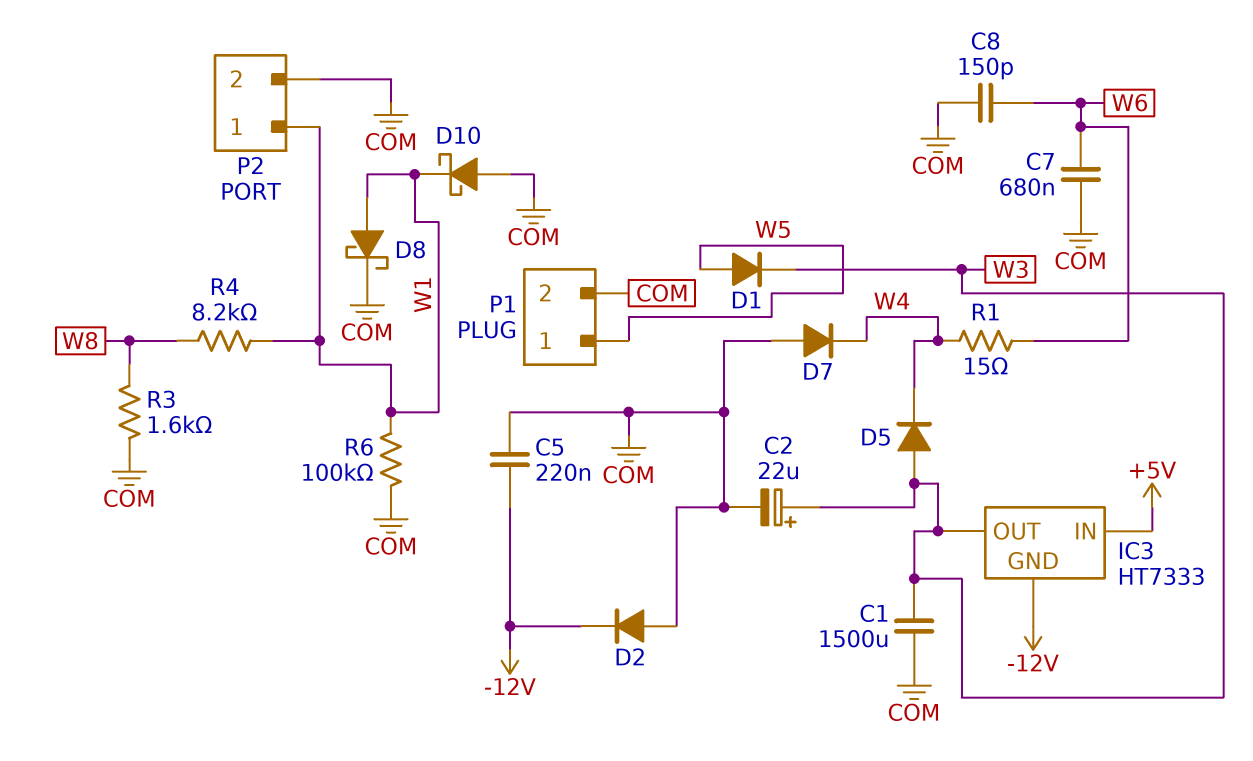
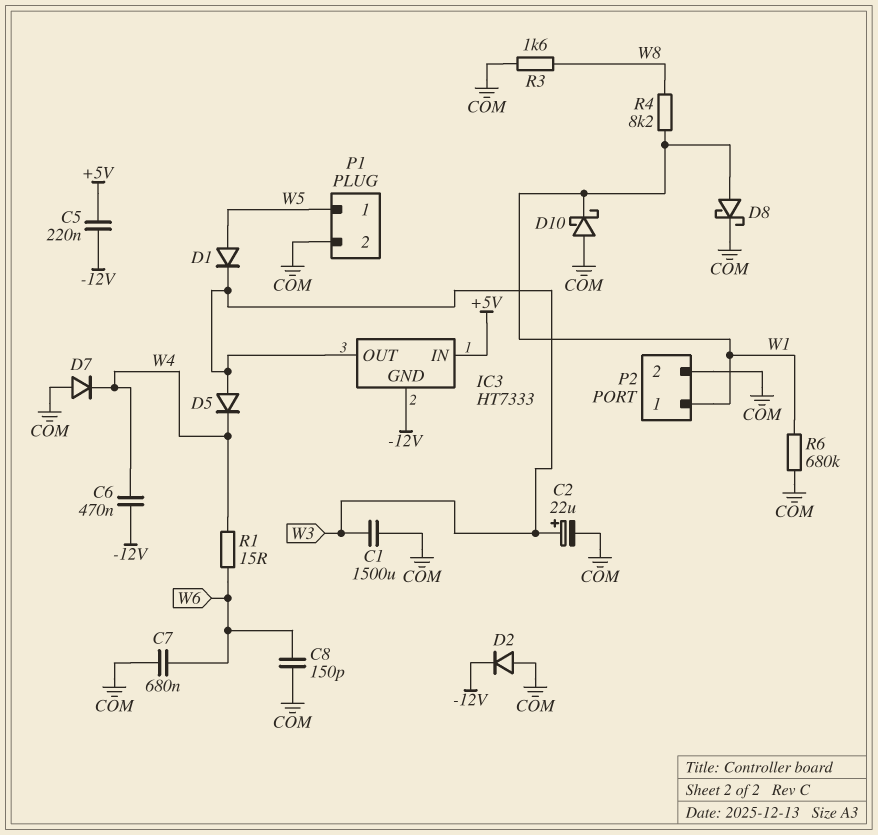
C5: 220nF (-12V, COM) -> 220nF (+5V, -12V)
C6: none -> 470nF (-12V, W4)
R6: 100k (COM, W1) -> 680k (COM, W1)

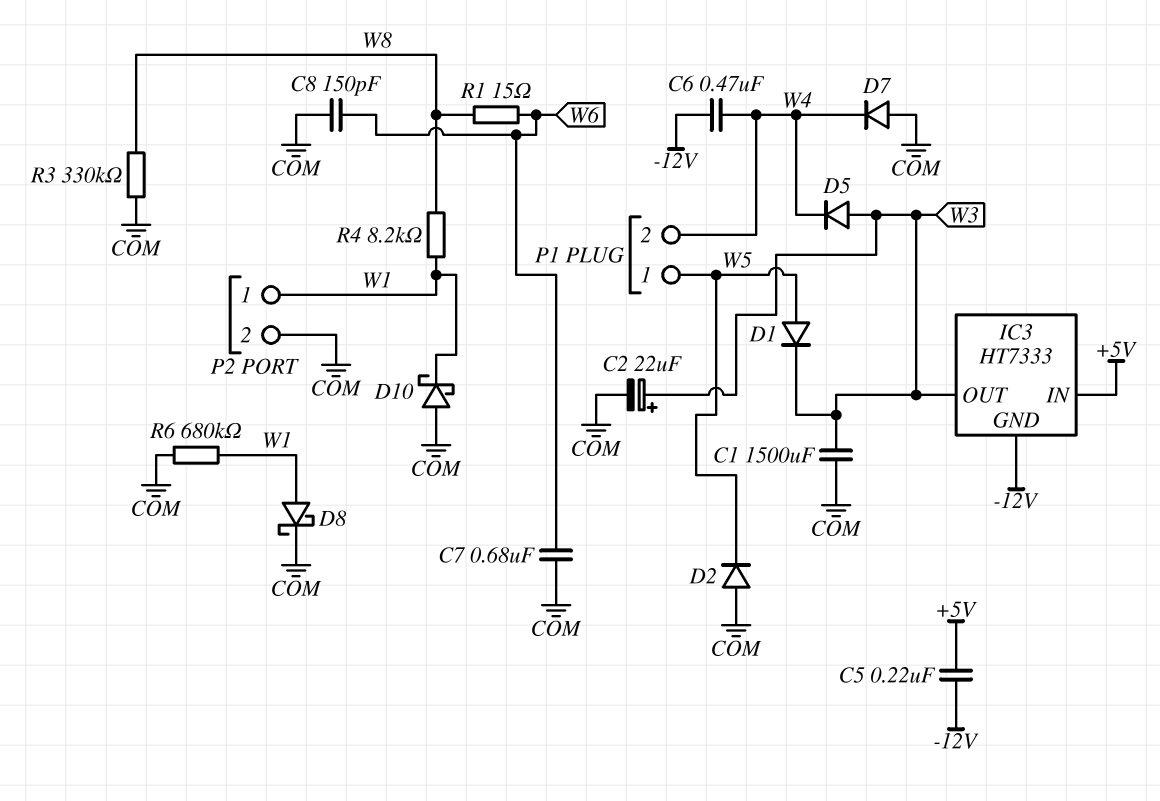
D2: diode (A COM, K -12V) -> diode (A COM, K W5)
P1 pin 2: COM -> W4
R1: 15 (W4, W6) -> 15 (W6, W8)
R3: 1.6k (COM, W8) -> 330k (COM, W8)

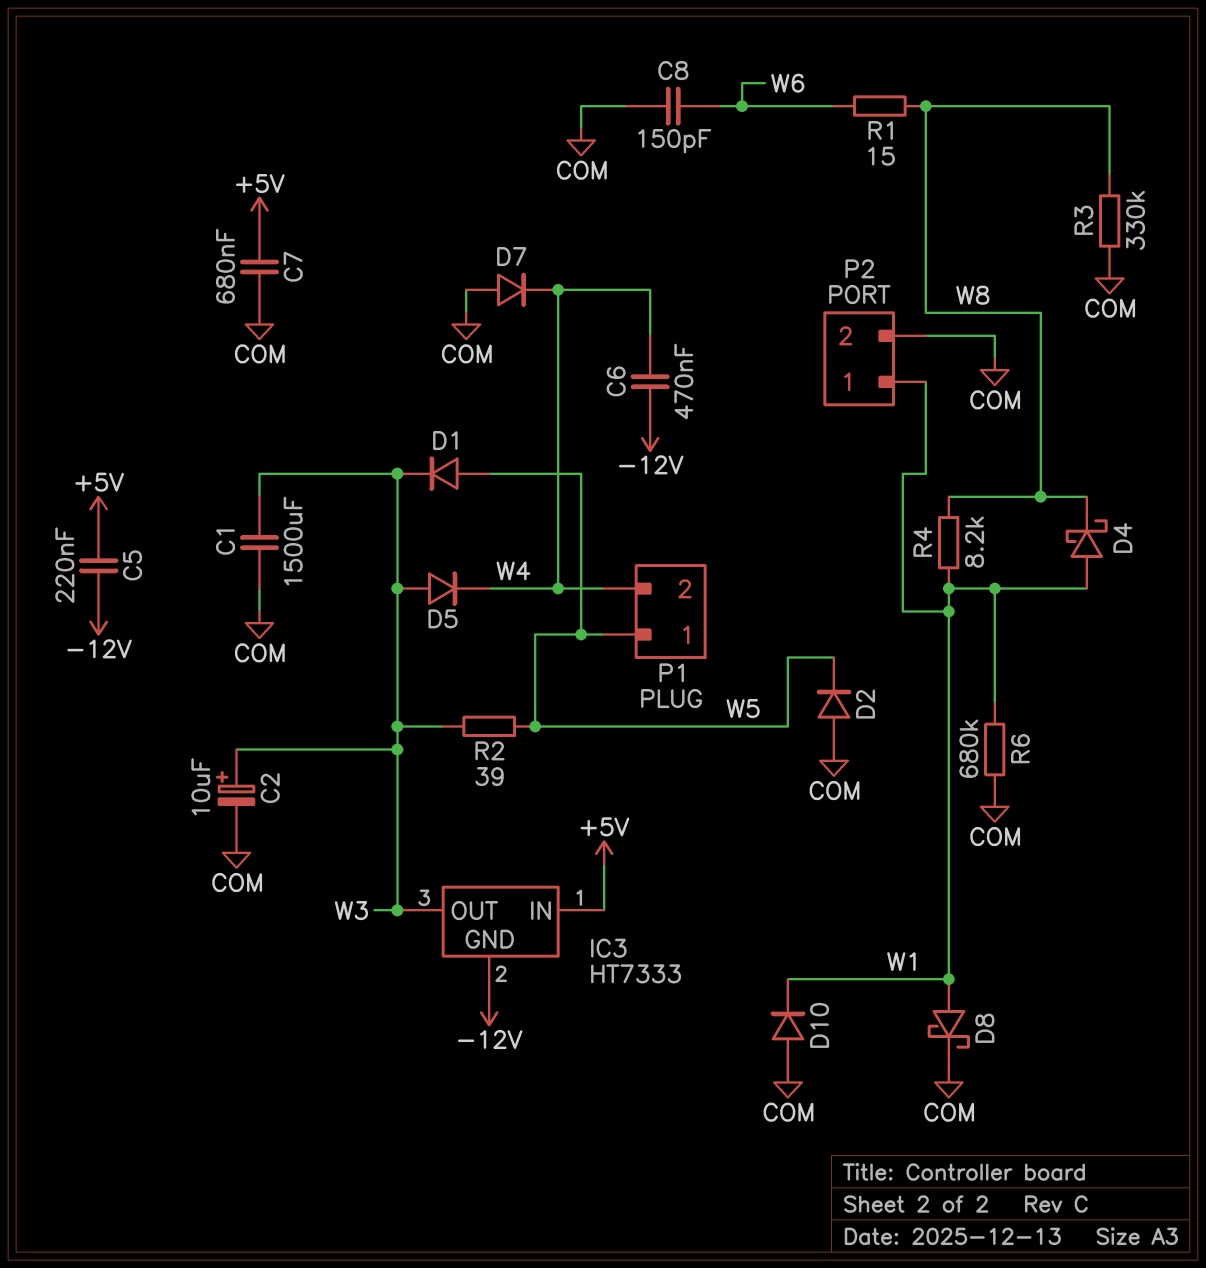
C2: 22uF (plus W3, minus COM) -> 10uF (plus W3, minus COM)
C7: 680nF (COM, W6) -> 680nF (+5V, COM)
D4: none -> schottky (A W1, K W8)
D10: schottky (A COM, K W1) -> diode (A COM, K W1)
R2: none -> 39 (W3, W5)

